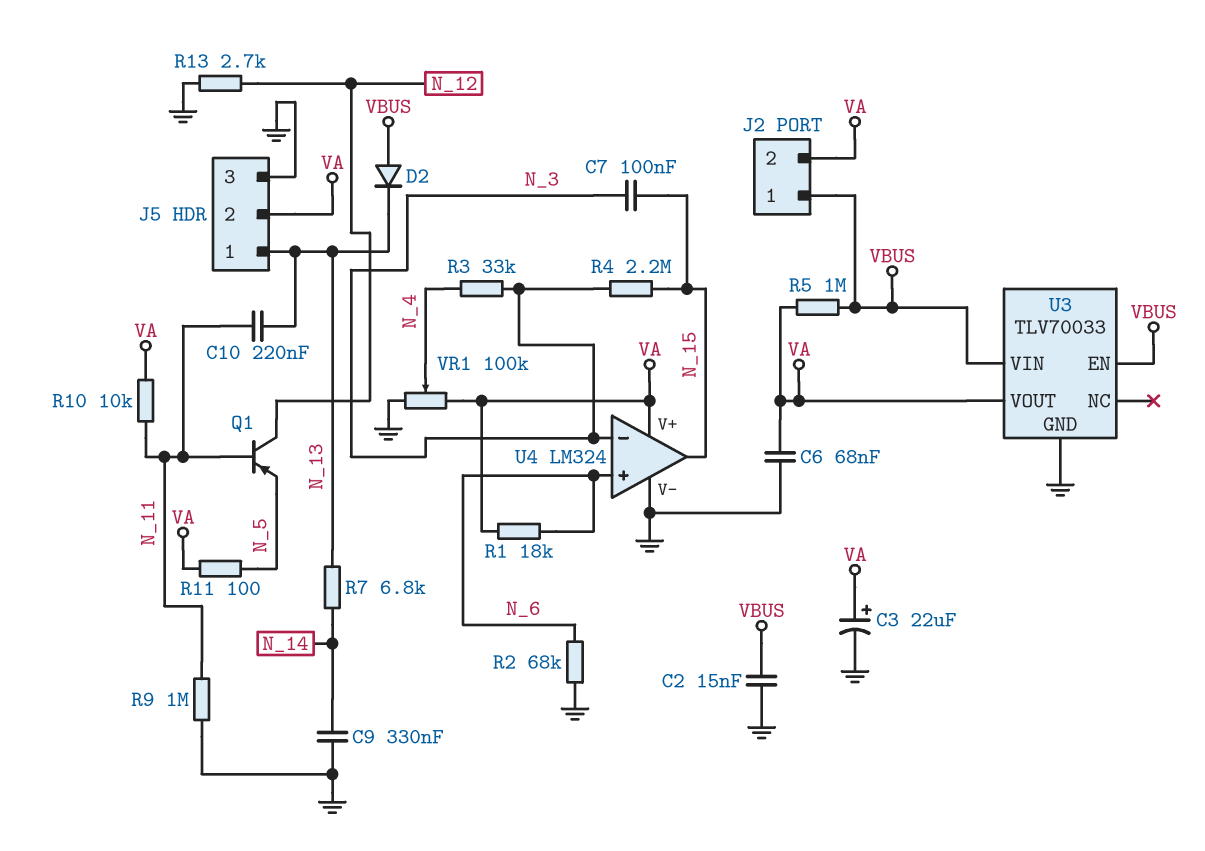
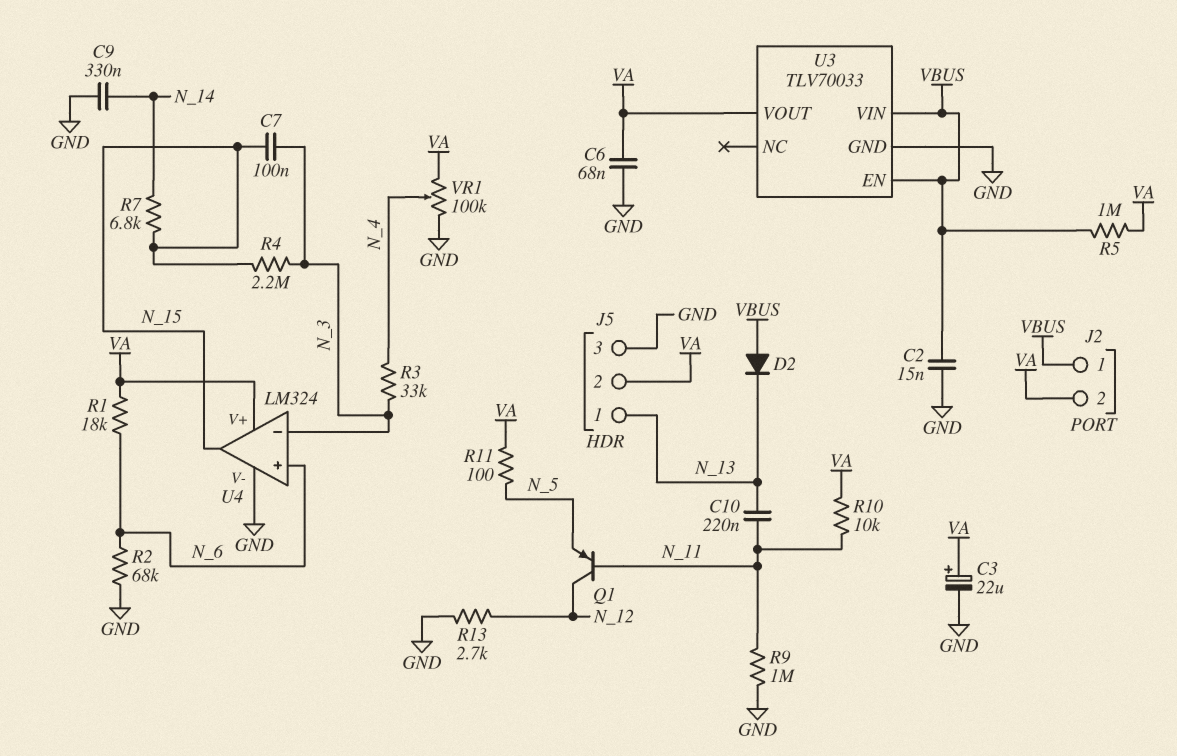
R7: 6.8k (N_13, N_14) -> 6.8k (N_14, N_15)

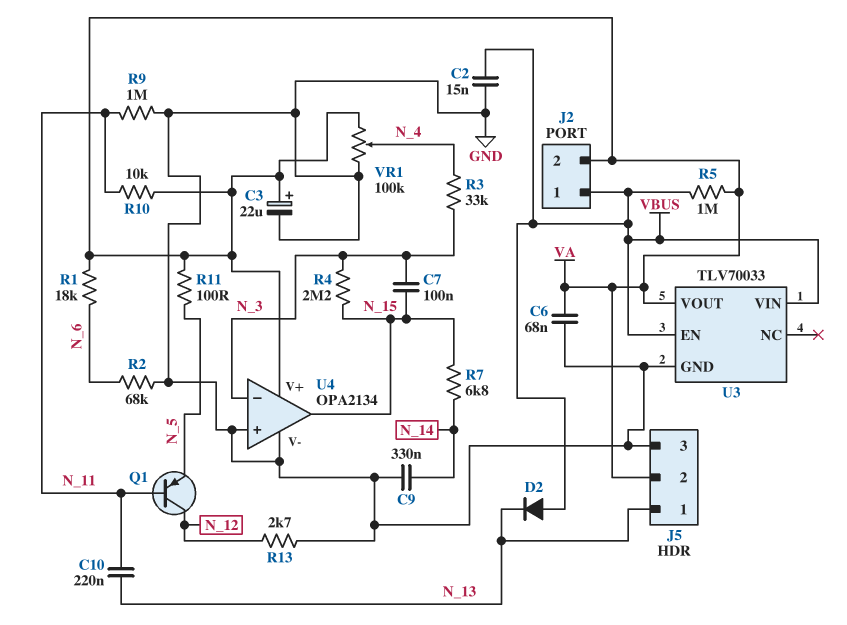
U4: LM324 -> OPA2134
U4 pin in+: N_6 -> GND

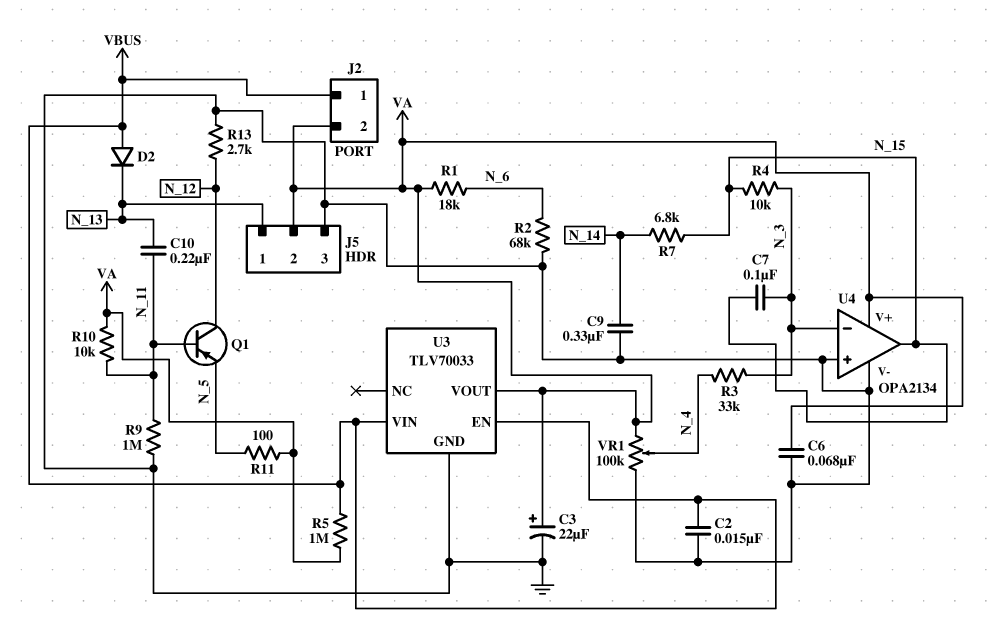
R4: 2.2M (N_3, N_15) -> 10k (N_3, N_15)

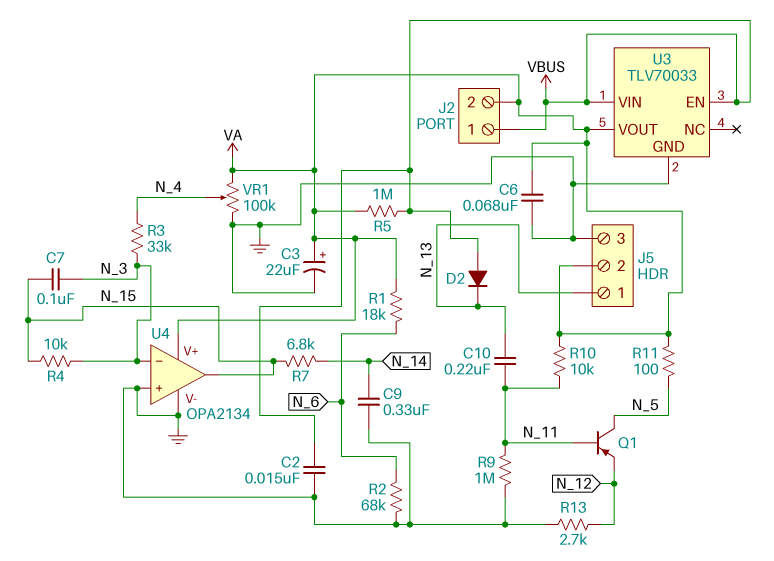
Q1: PNP (B N_11, C N_12, E N_5) -> PNP (B N_11, C N_5, E N_12)

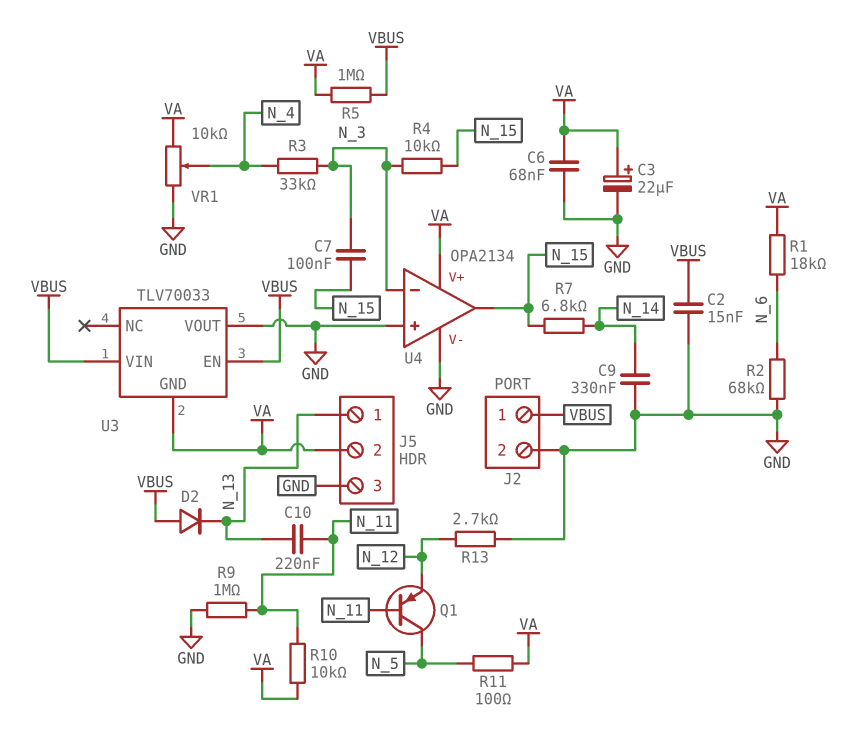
J2 pin 2: VA -> GND
U3 pin GND: GND -> VA
U3 pin VOUT: VA -> GND
VR1: 100k (GND, VA, wiper N_4) -> 10k (GND, VA, wiper N_4)

